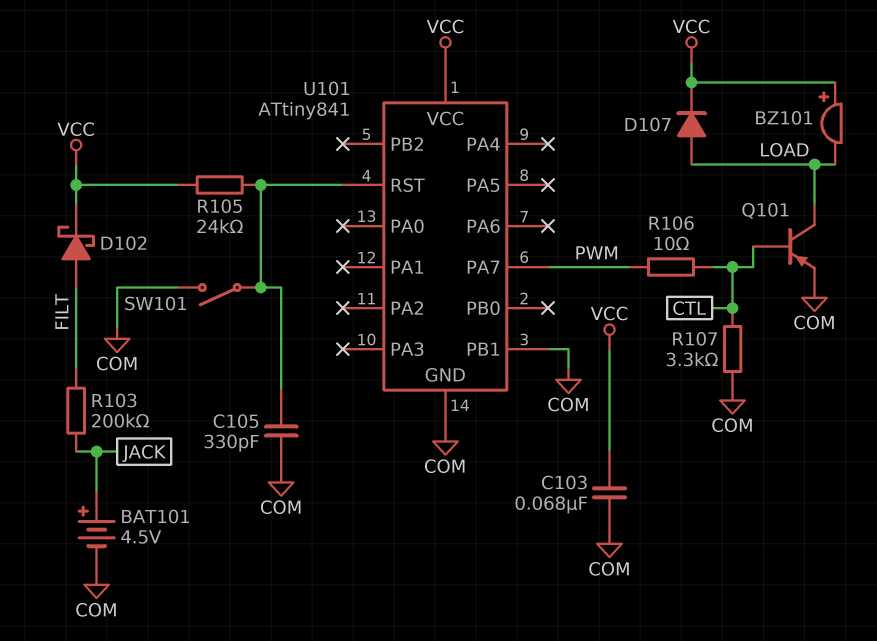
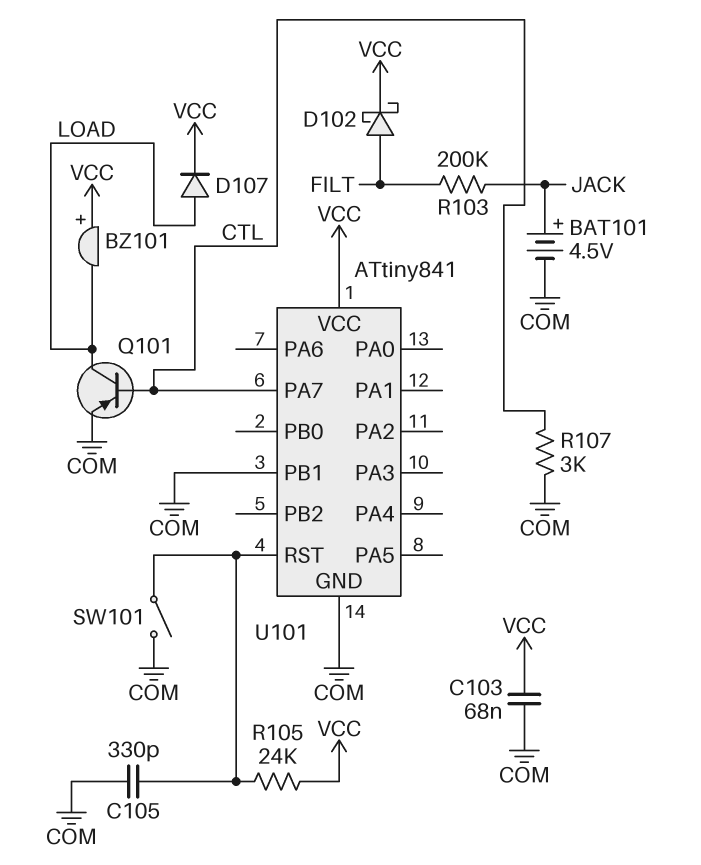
R106: 10 (CTL, PWM) -> none
R107: 3.3k (COM, CTL) -> 3k (COM, CTL)
U101 pin PA7: PWM -> CTL

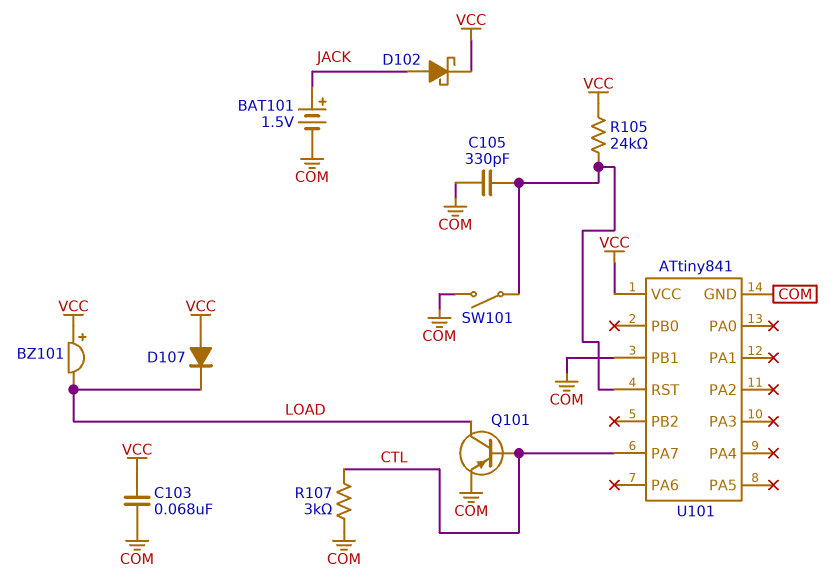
BAT101: 4.5V (plus JACK, minus COM) -> 1.5V (plus JACK, minus COM)
D102: schottky (A FILT, K VCC) -> schottky (A JACK, K VCC)
D107: diode (A LOAD, K VCC) -> diode (A VCC, K LOAD)
R103: 200k (FILT, JACK) -> none

